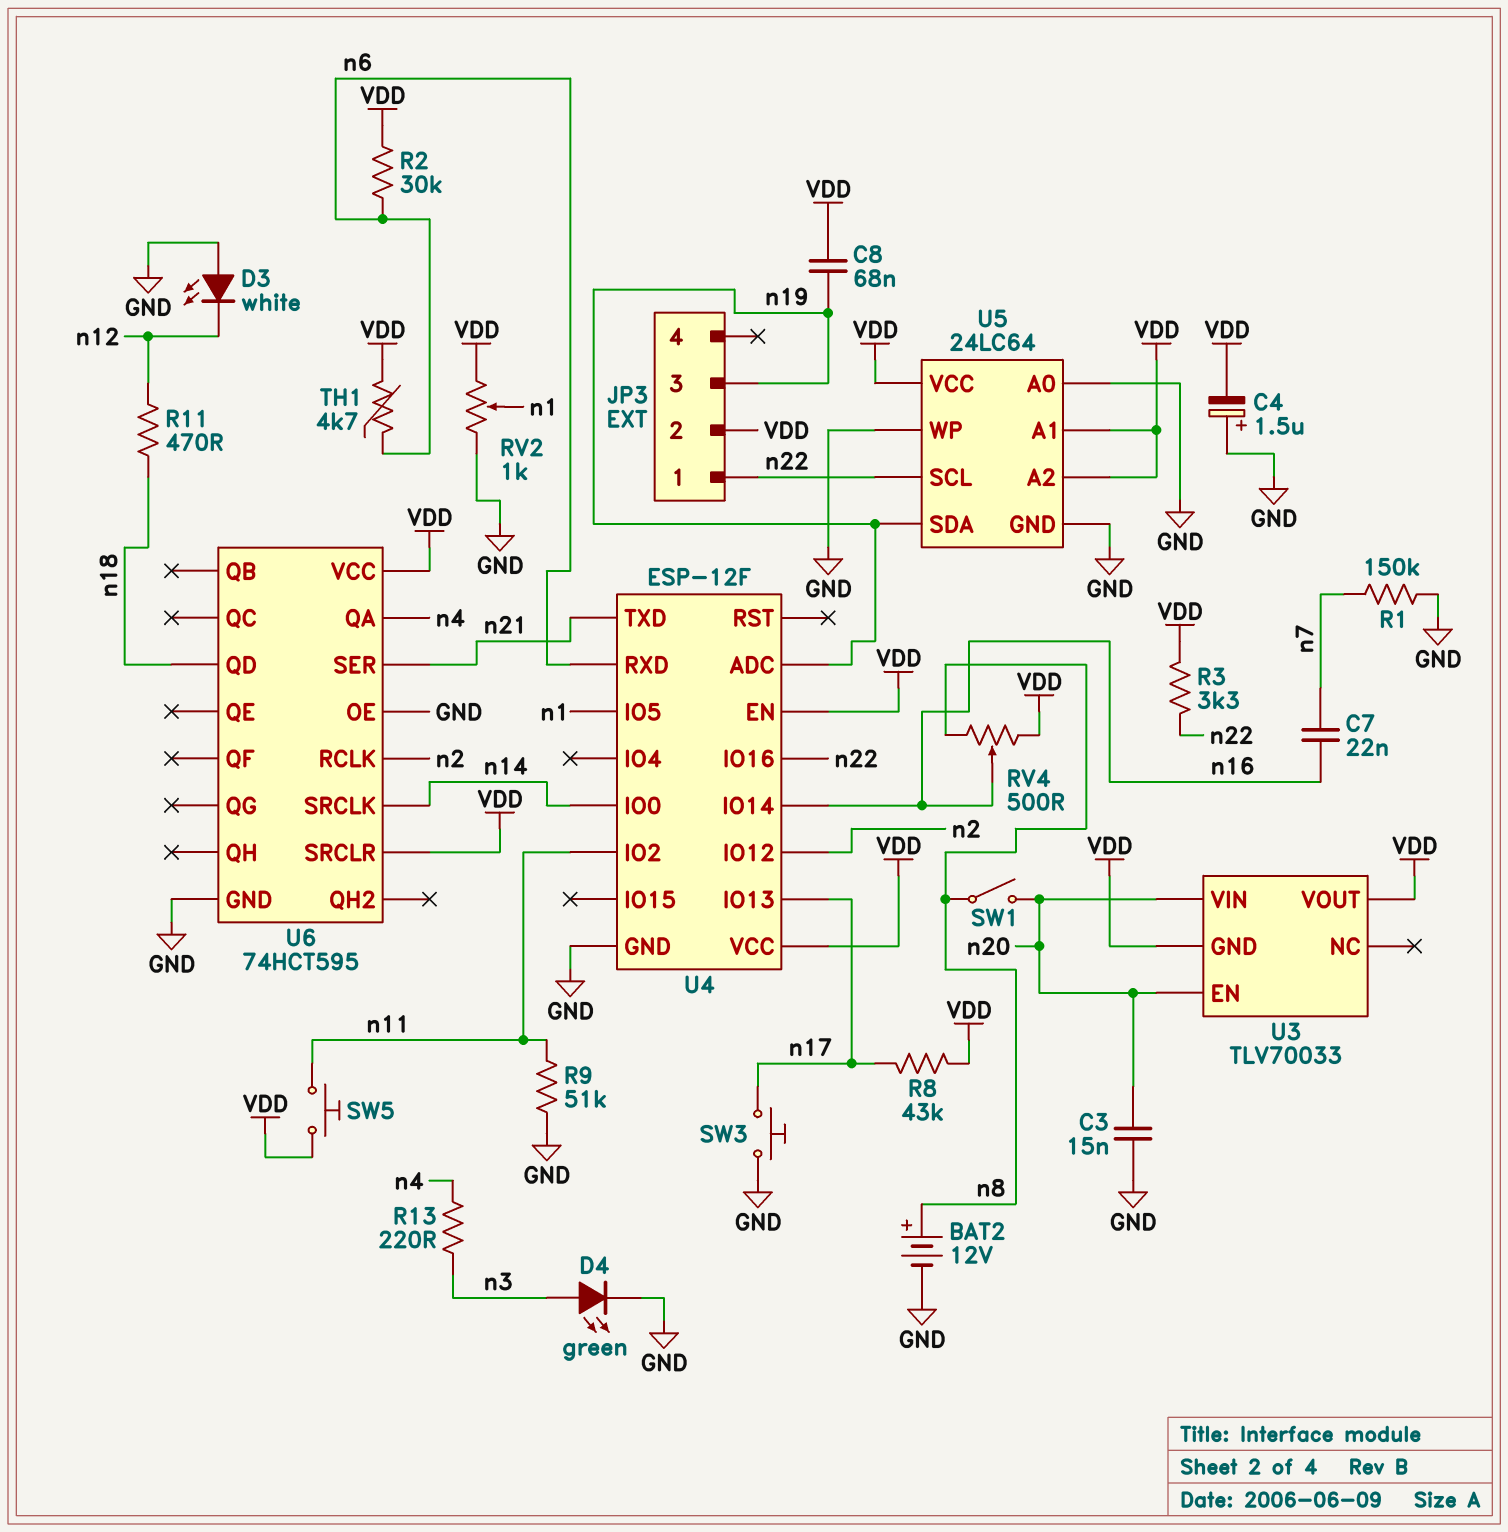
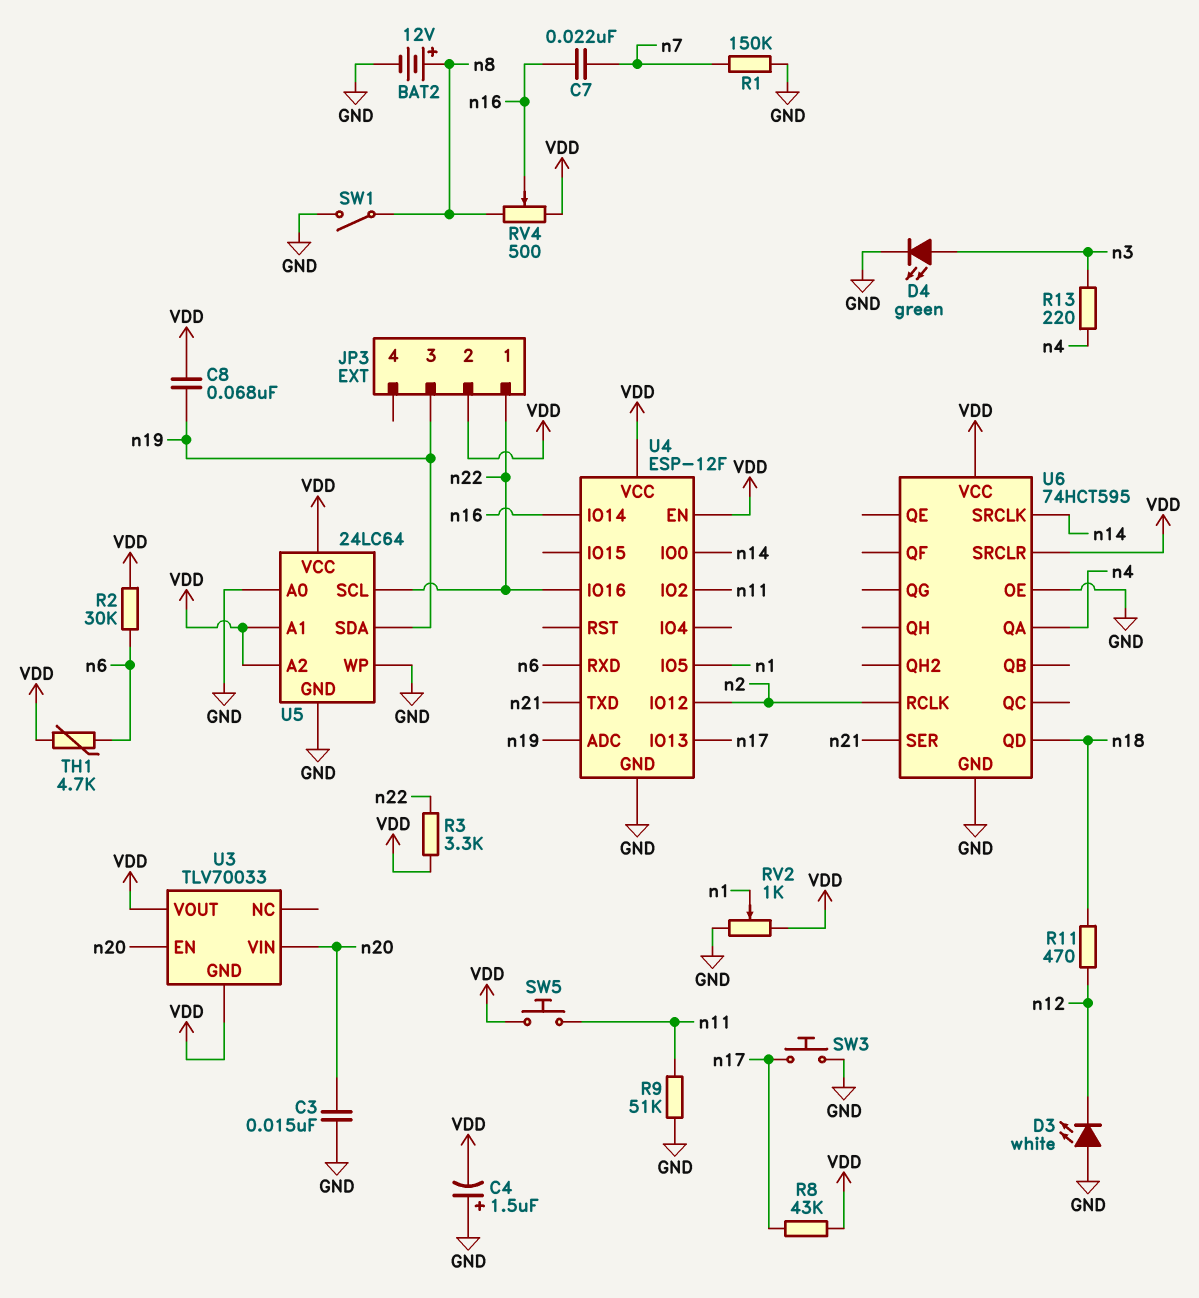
SW1: switch (n8, n20) -> switch (GND, n8)

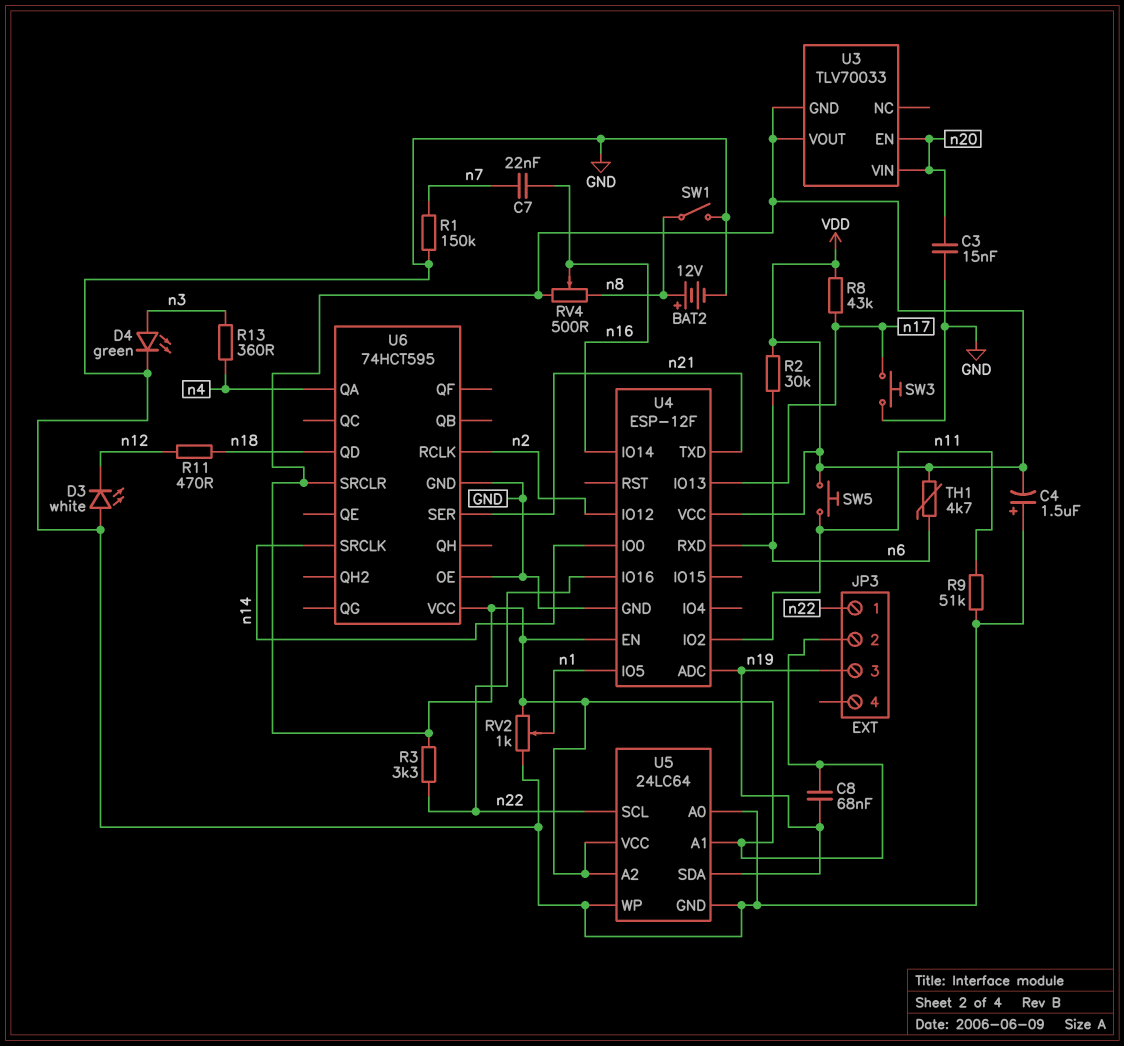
R13: 220 (n3, n4) -> 360 (n3, n4)

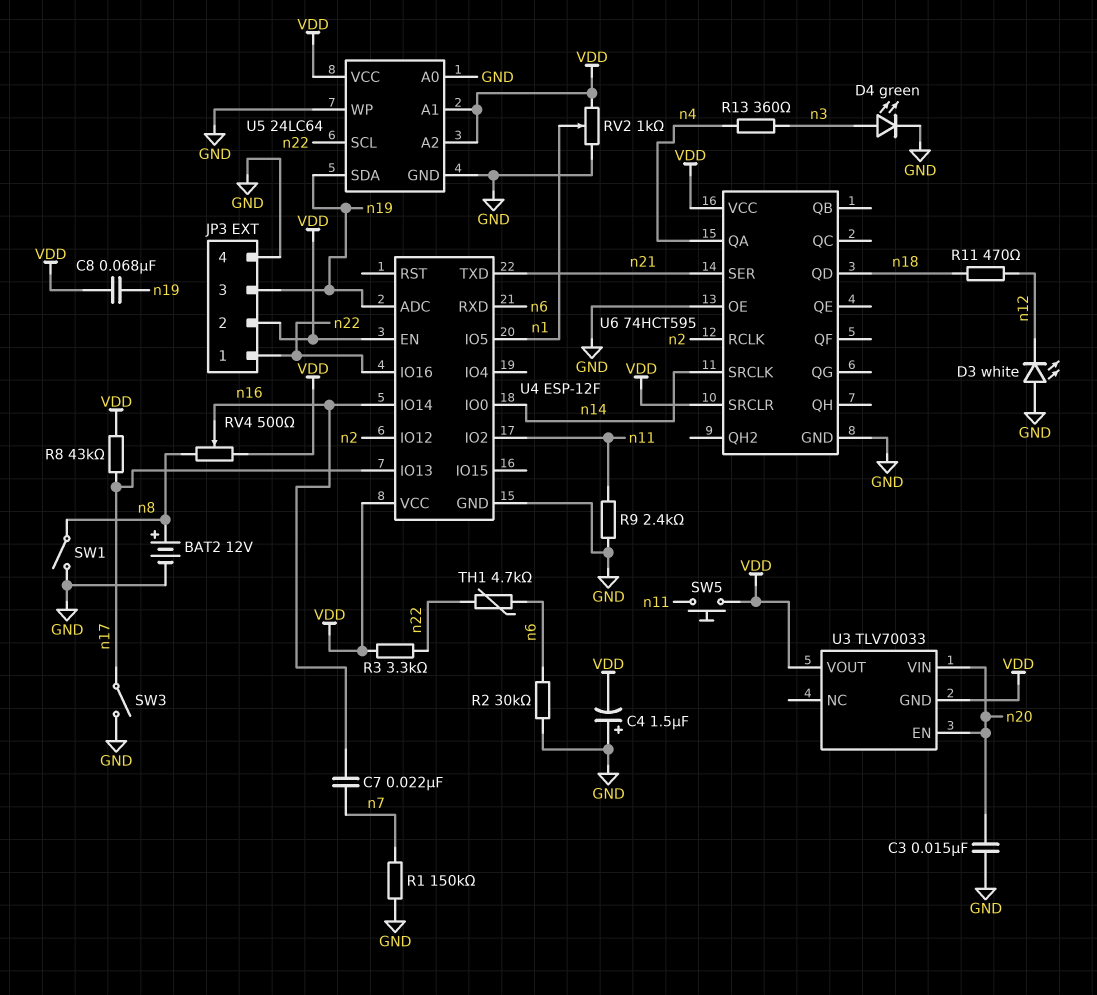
JP3 pin 4: none -> GND
R2: 30k (VDD, n6) -> 30k (GND, n6)
R9: 51k (GND, n11) -> 2.4k (GND, n11)
SW3: button (GND, n17) -> switch (GND, n17)
TH1: 4.7k (VDD, n6) -> 4.7k (n6, n22)

